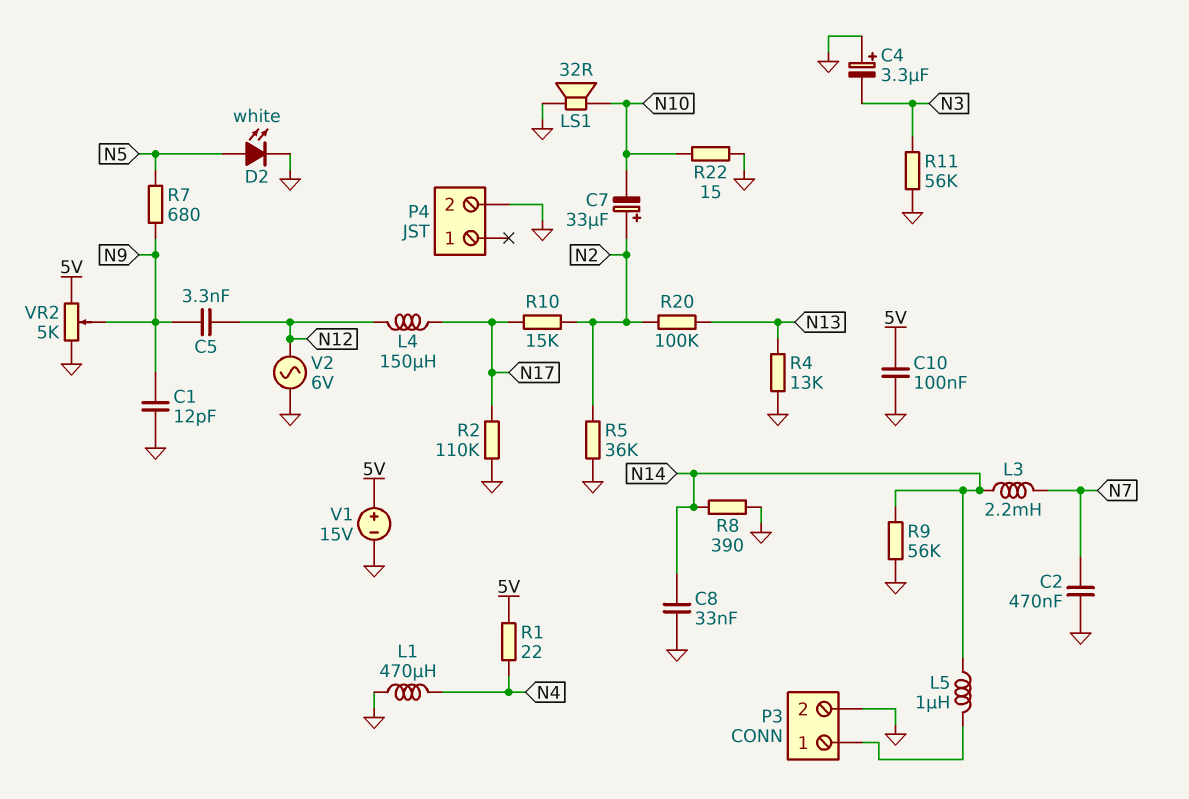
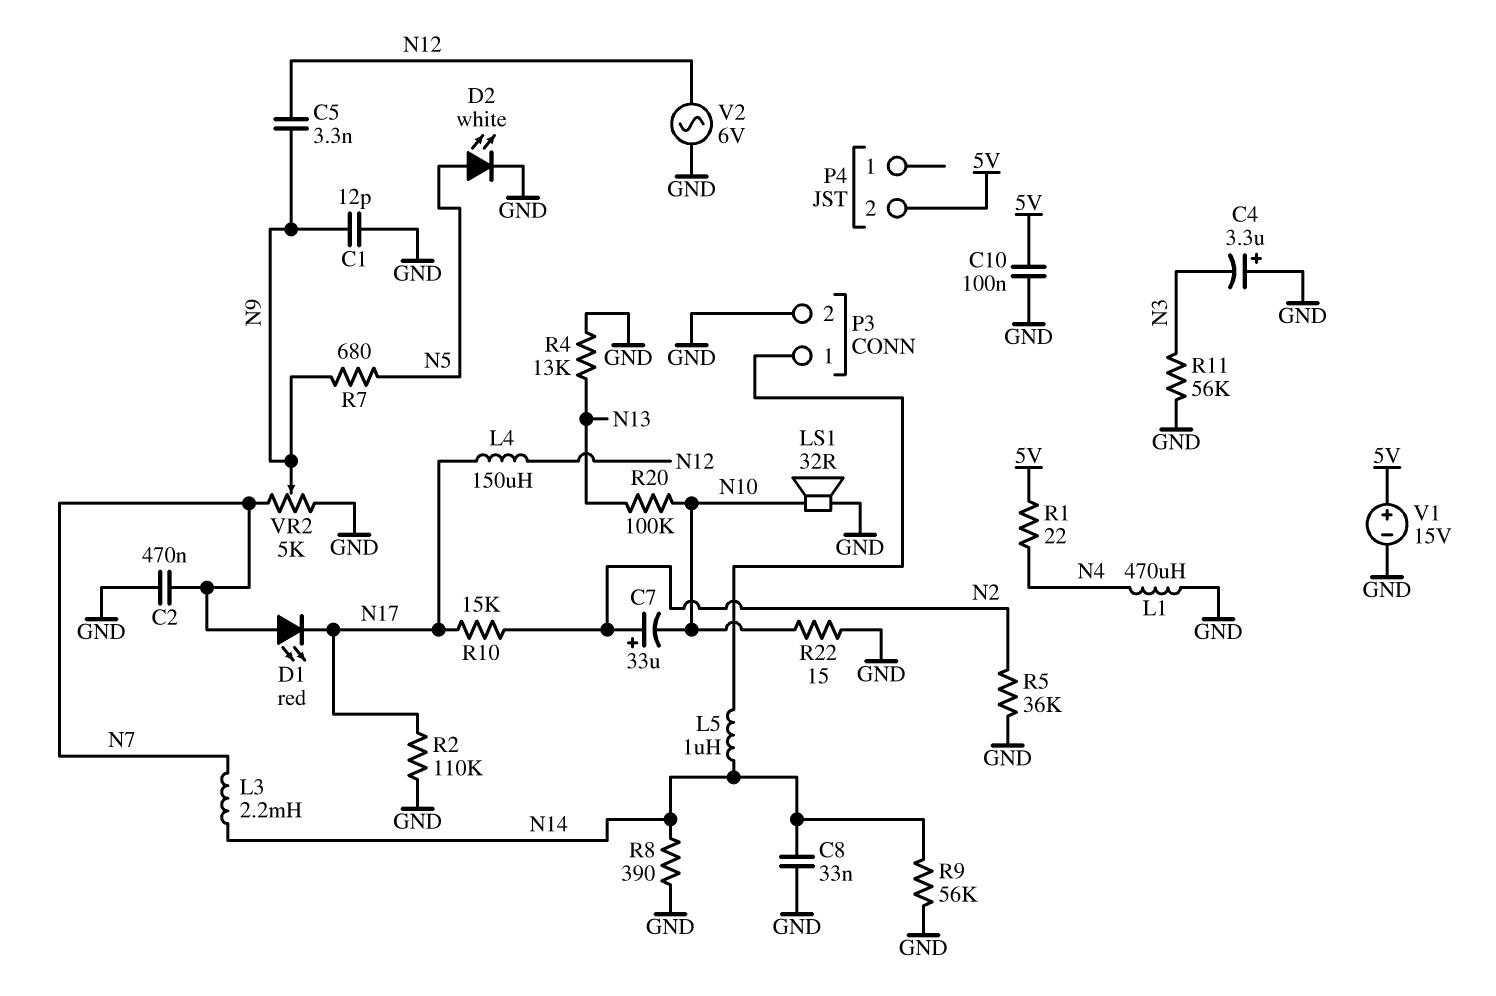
D1: none -> LED red (A N7, K N17)
P4 pin 2: GND -> 5V
R20: 100k (N2, N13) -> 100k (N10, N13)
VR2: 5k (5V, GND, wiper N9) -> 5k (GND, N7, wiper N9)

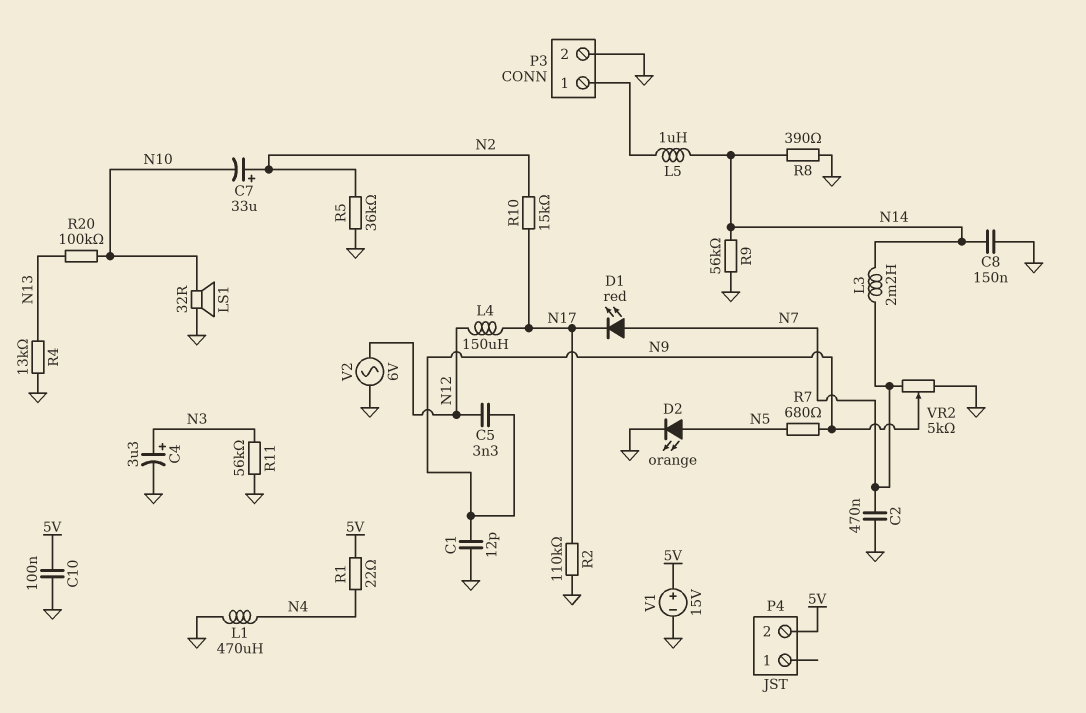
C4: 3.3uF (plus GND, minus N3) -> 3.3uF (plus N3, minus GND)
C8: 33nF (GND, N14) -> 150nF (GND, N14)
D2: LED white (A N5, K GND) -> LED orange (A N5, K GND)
R22: 15 (GND, N10) -> none

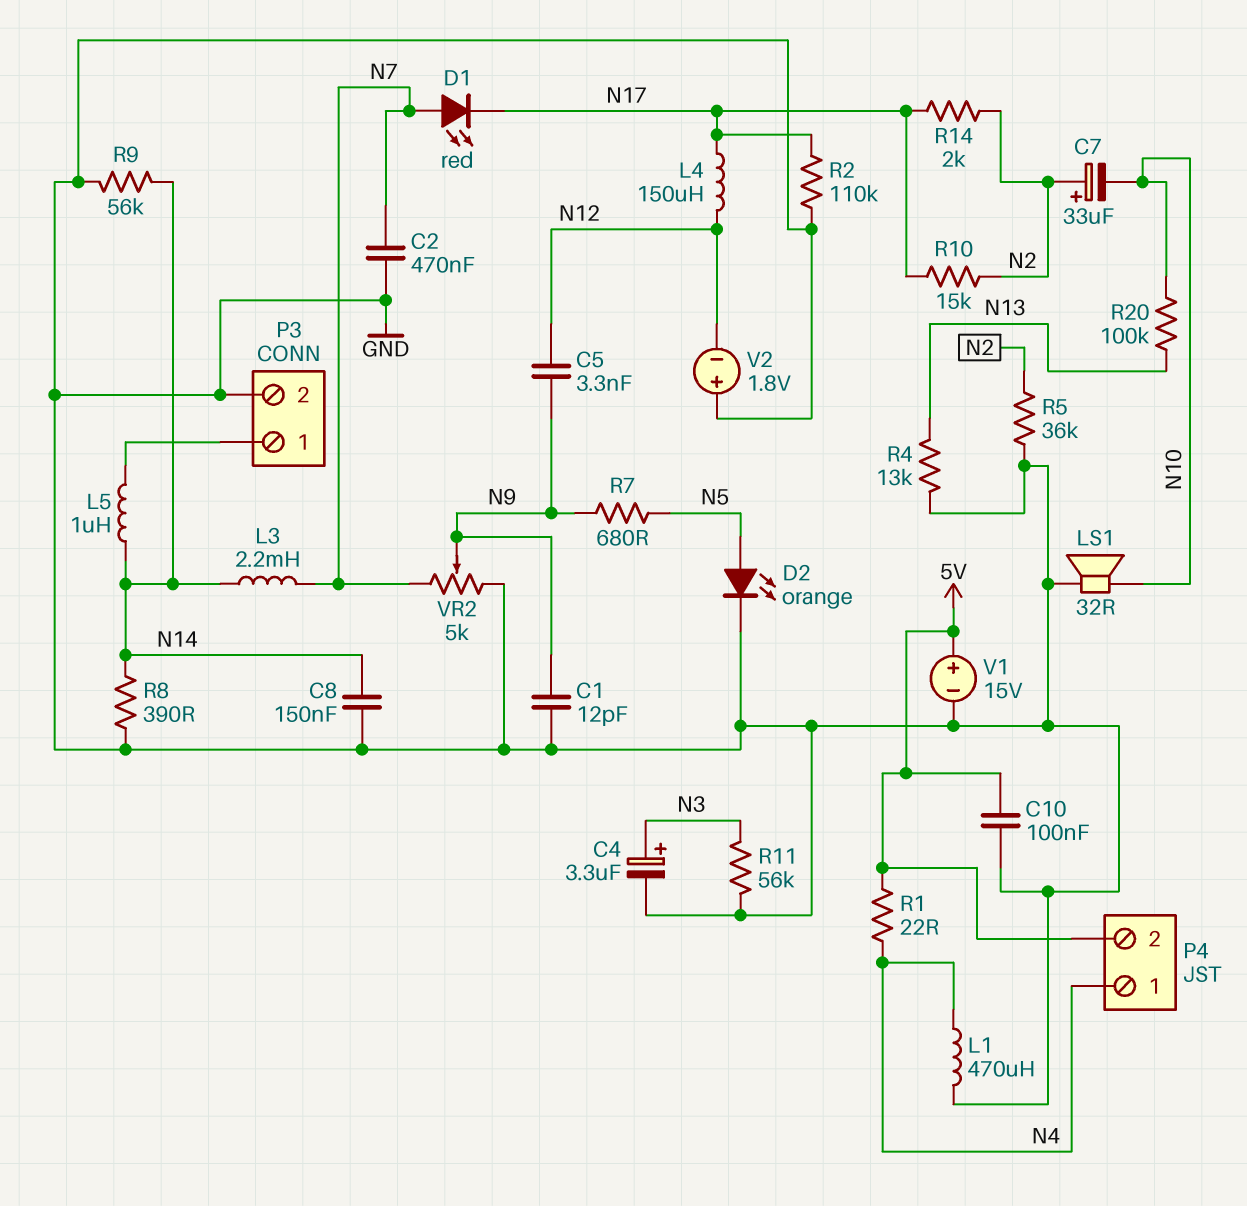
P4 pin 1: none -> N4
R14: none -> 2k (N2, N17)
V2: AC 6V (GND, N12) -> 1.8V (plus GND, minus N12)

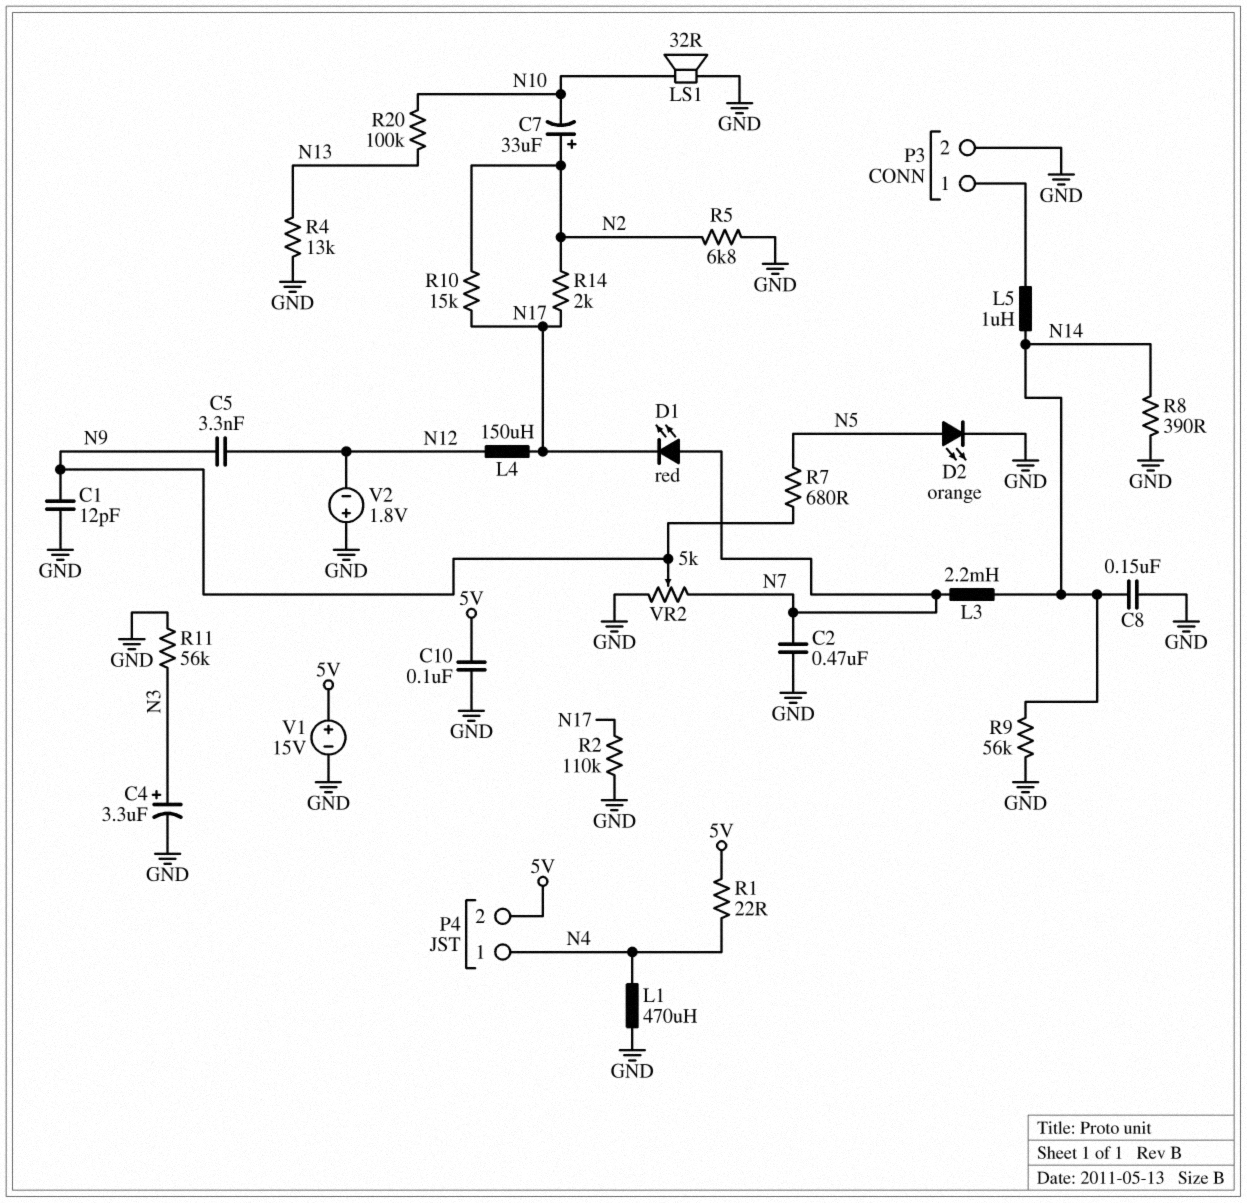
R5: 36k (GND, N2) -> 6.8k (GND, N2)

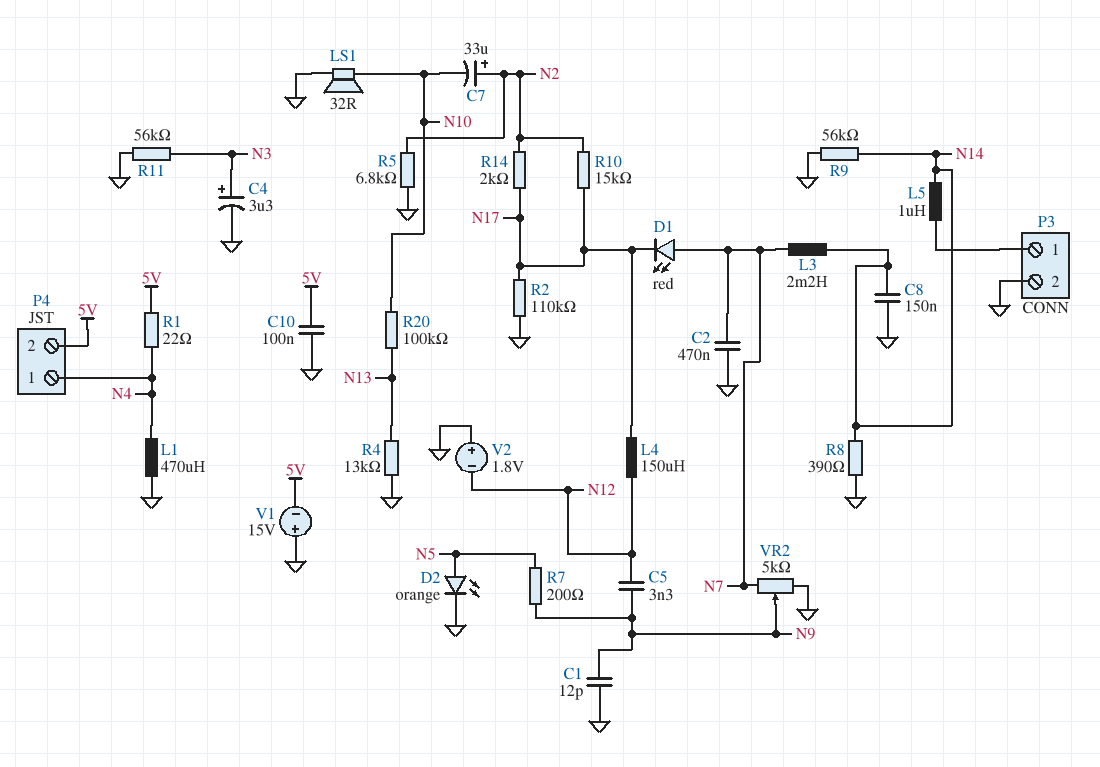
R7: 680 (N5, N9) -> 200 (N5, N9)
V1: 15V (plus 5V, minus GND) -> 15V (plus GND, minus 5V)

